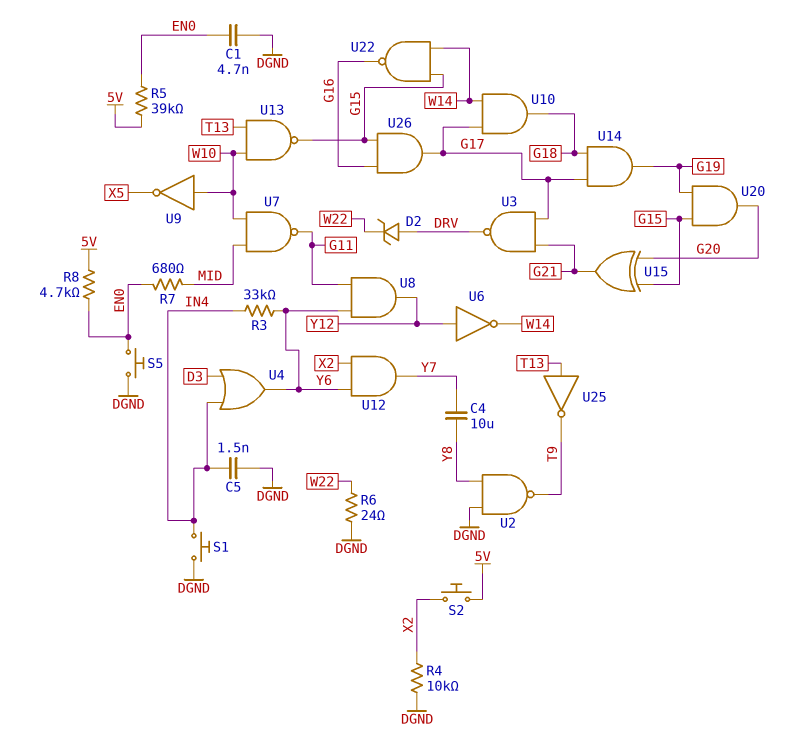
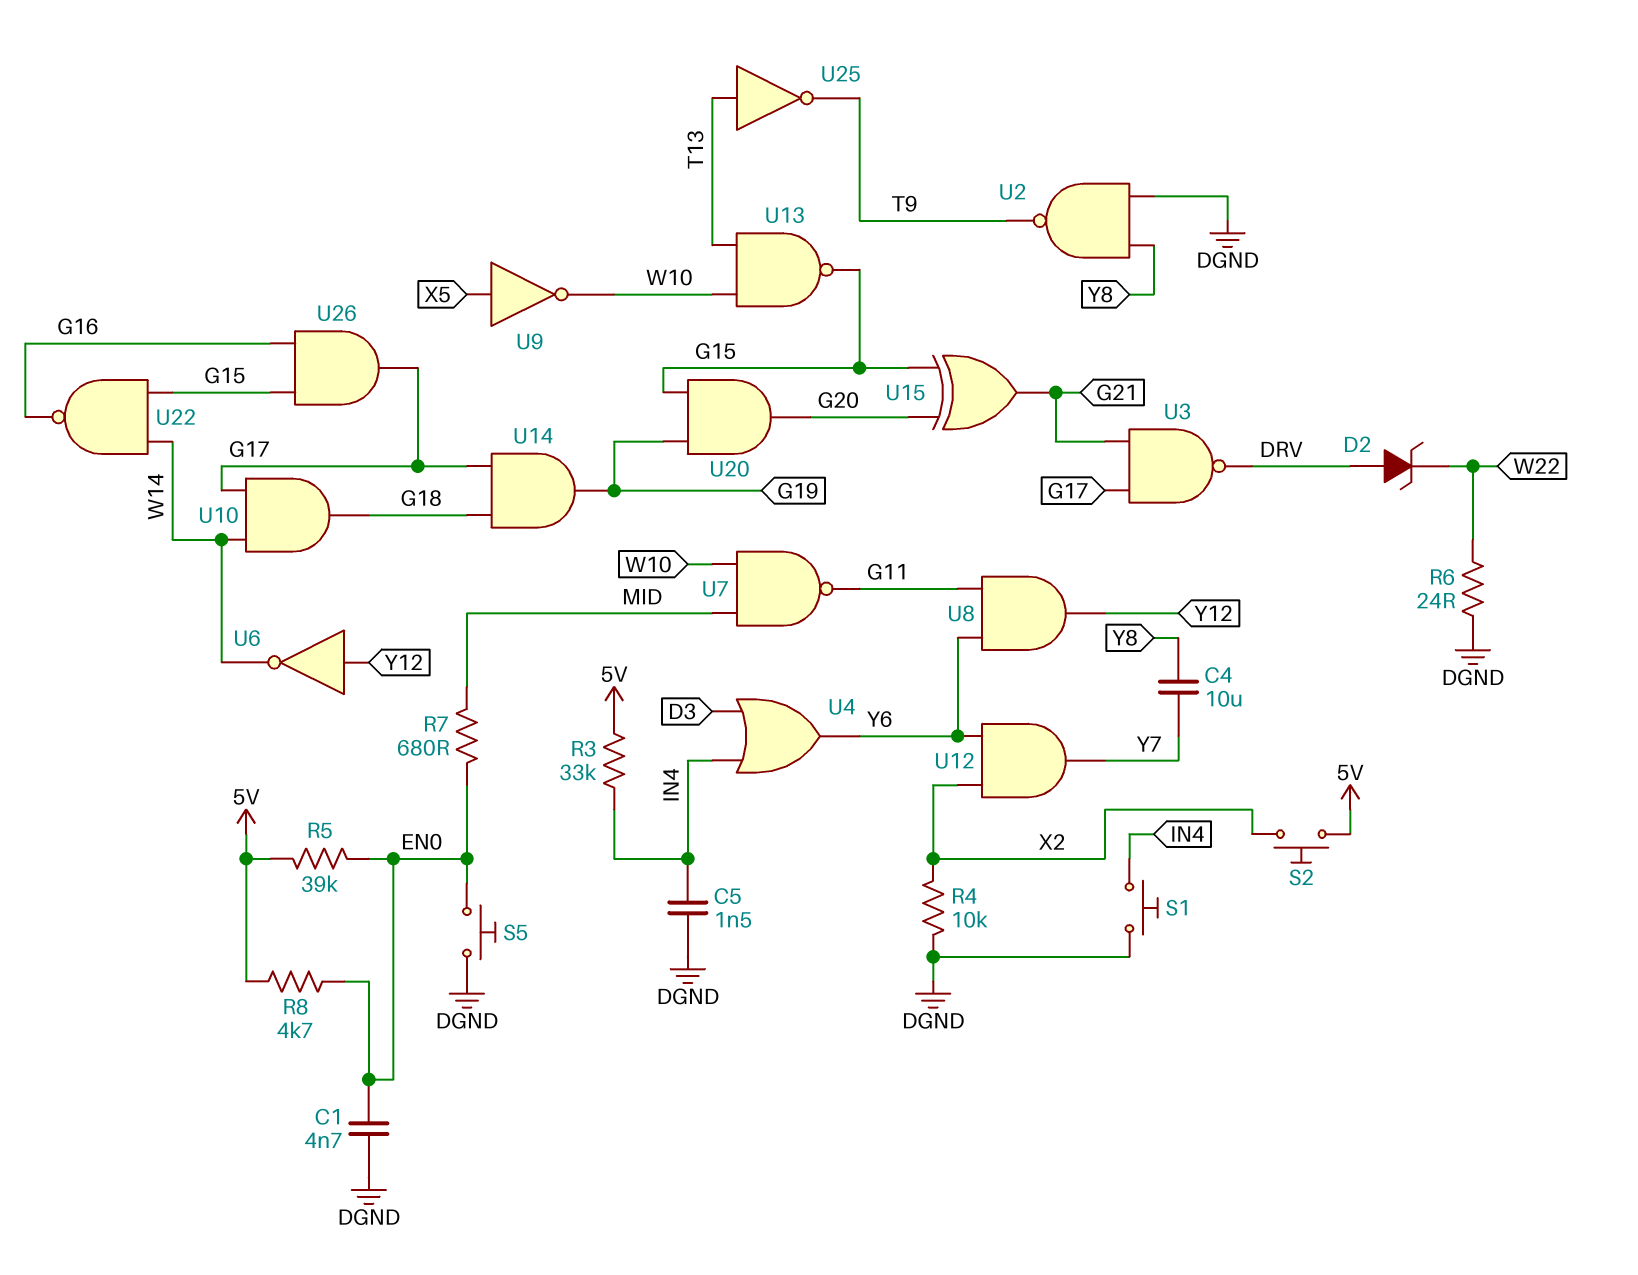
R3: 33k (IN4, Y6) -> 33k (5V, IN4)
U9: NOT (in W10, out X5) -> NOT (in X5, out W10)

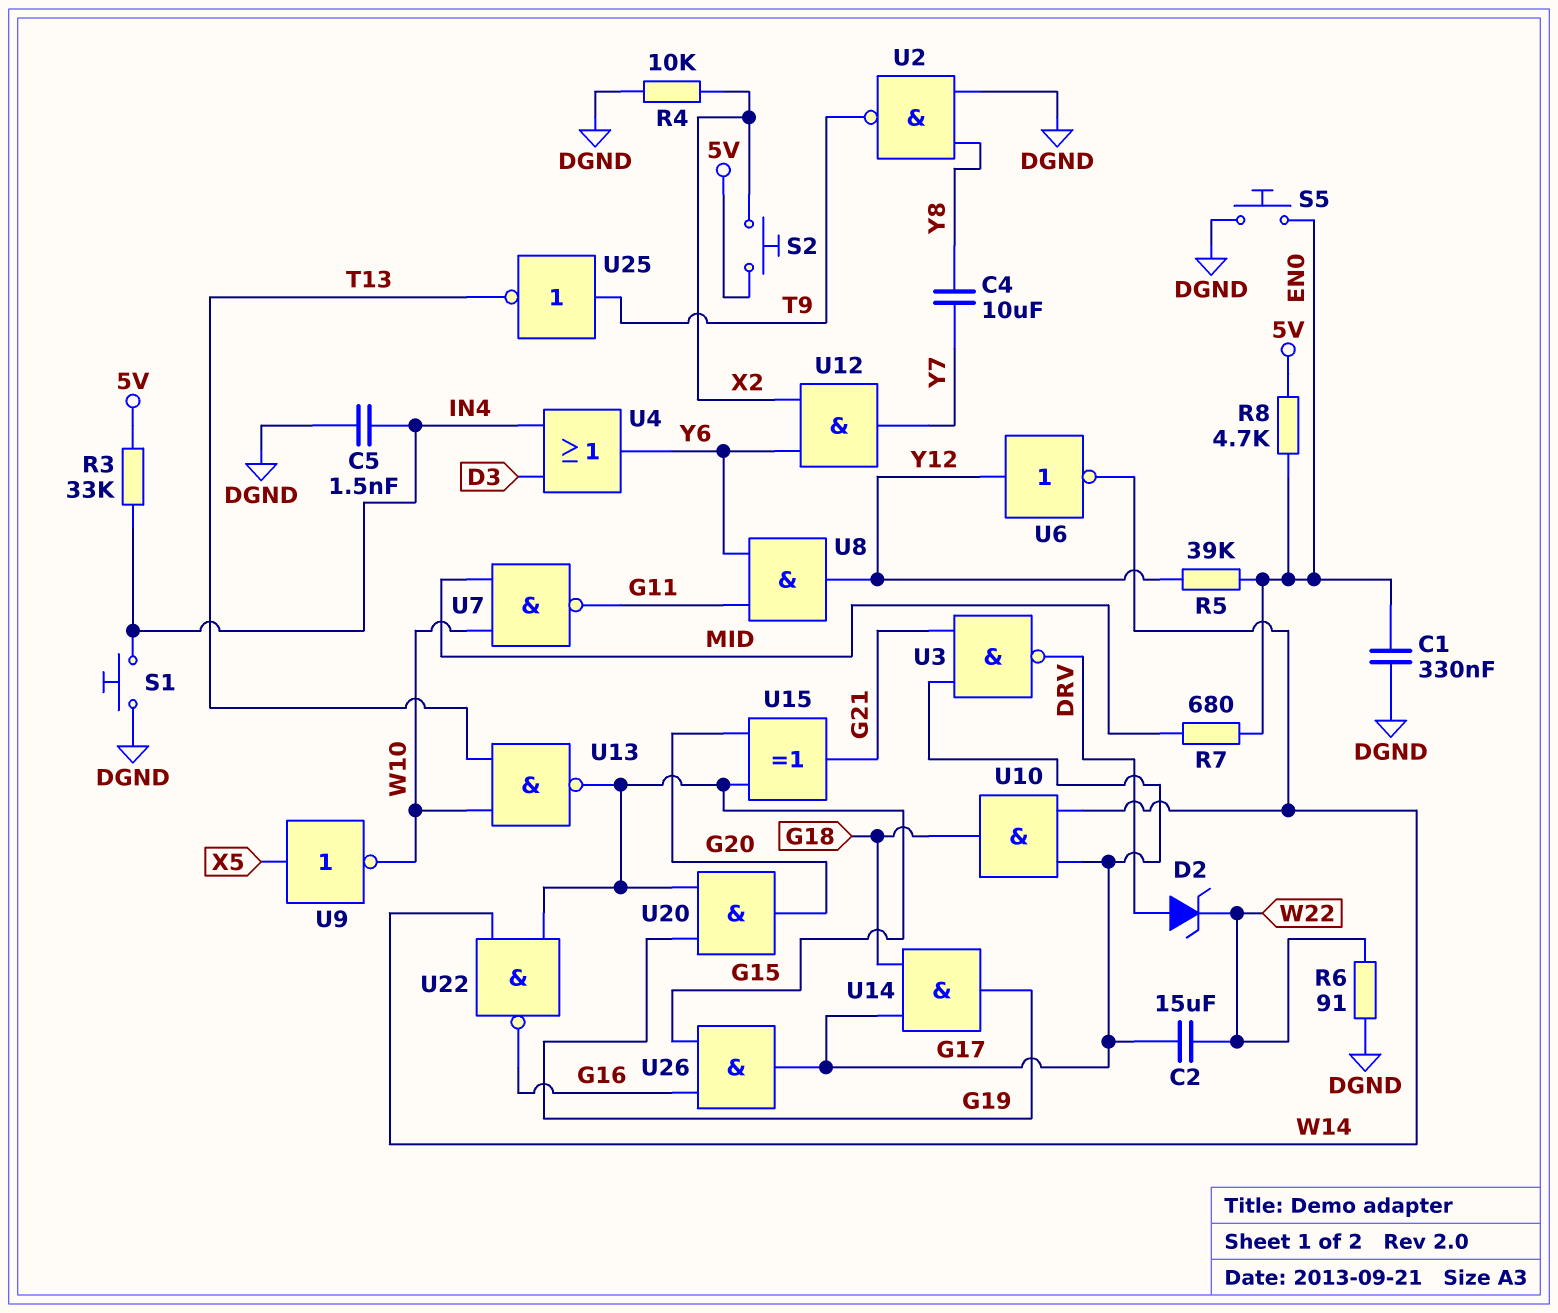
C1: 4.7nF (DGND, EN0) -> 330nF (DGND, EN0)
C2: none -> 15uF (G17, W22)
R5: 39k (5V, EN0) -> 39k (EN0, Y12)
R6: 24 (DGND, W22) -> 91 (DGND, W22)
U25: NOT (in T13, out T9) -> NOT (in T9, out T13)

